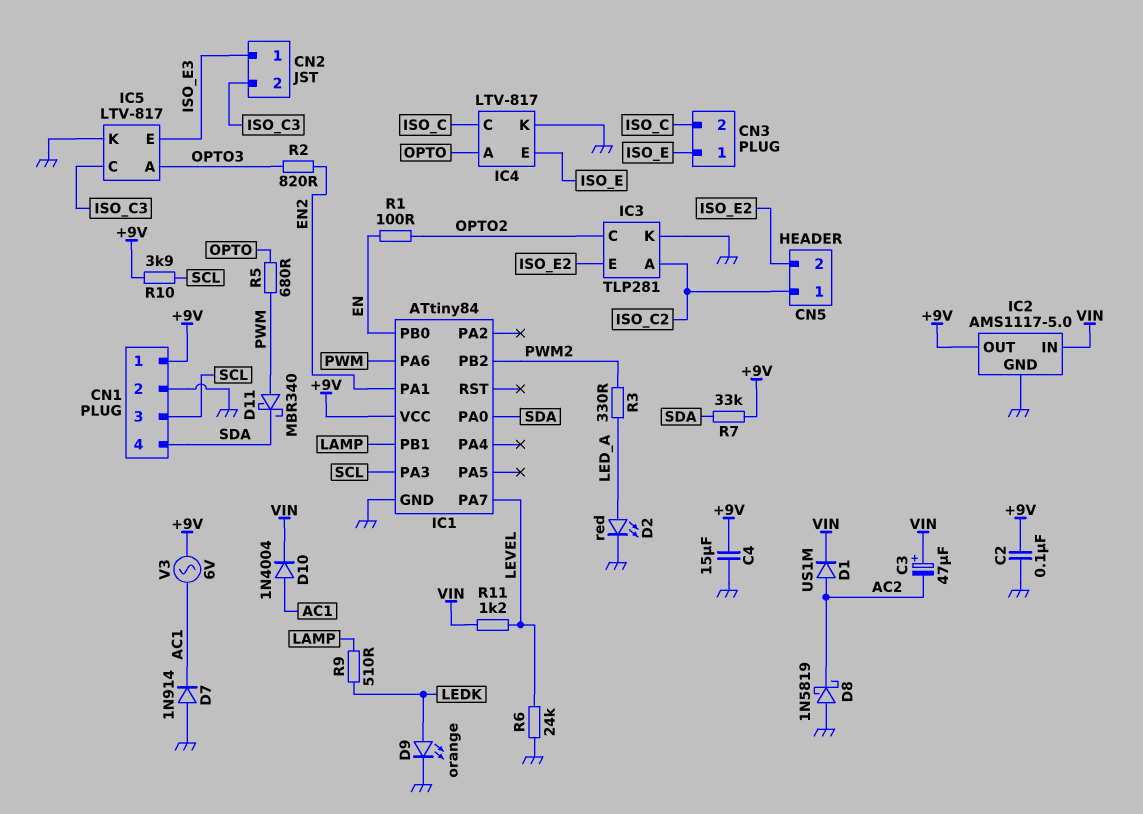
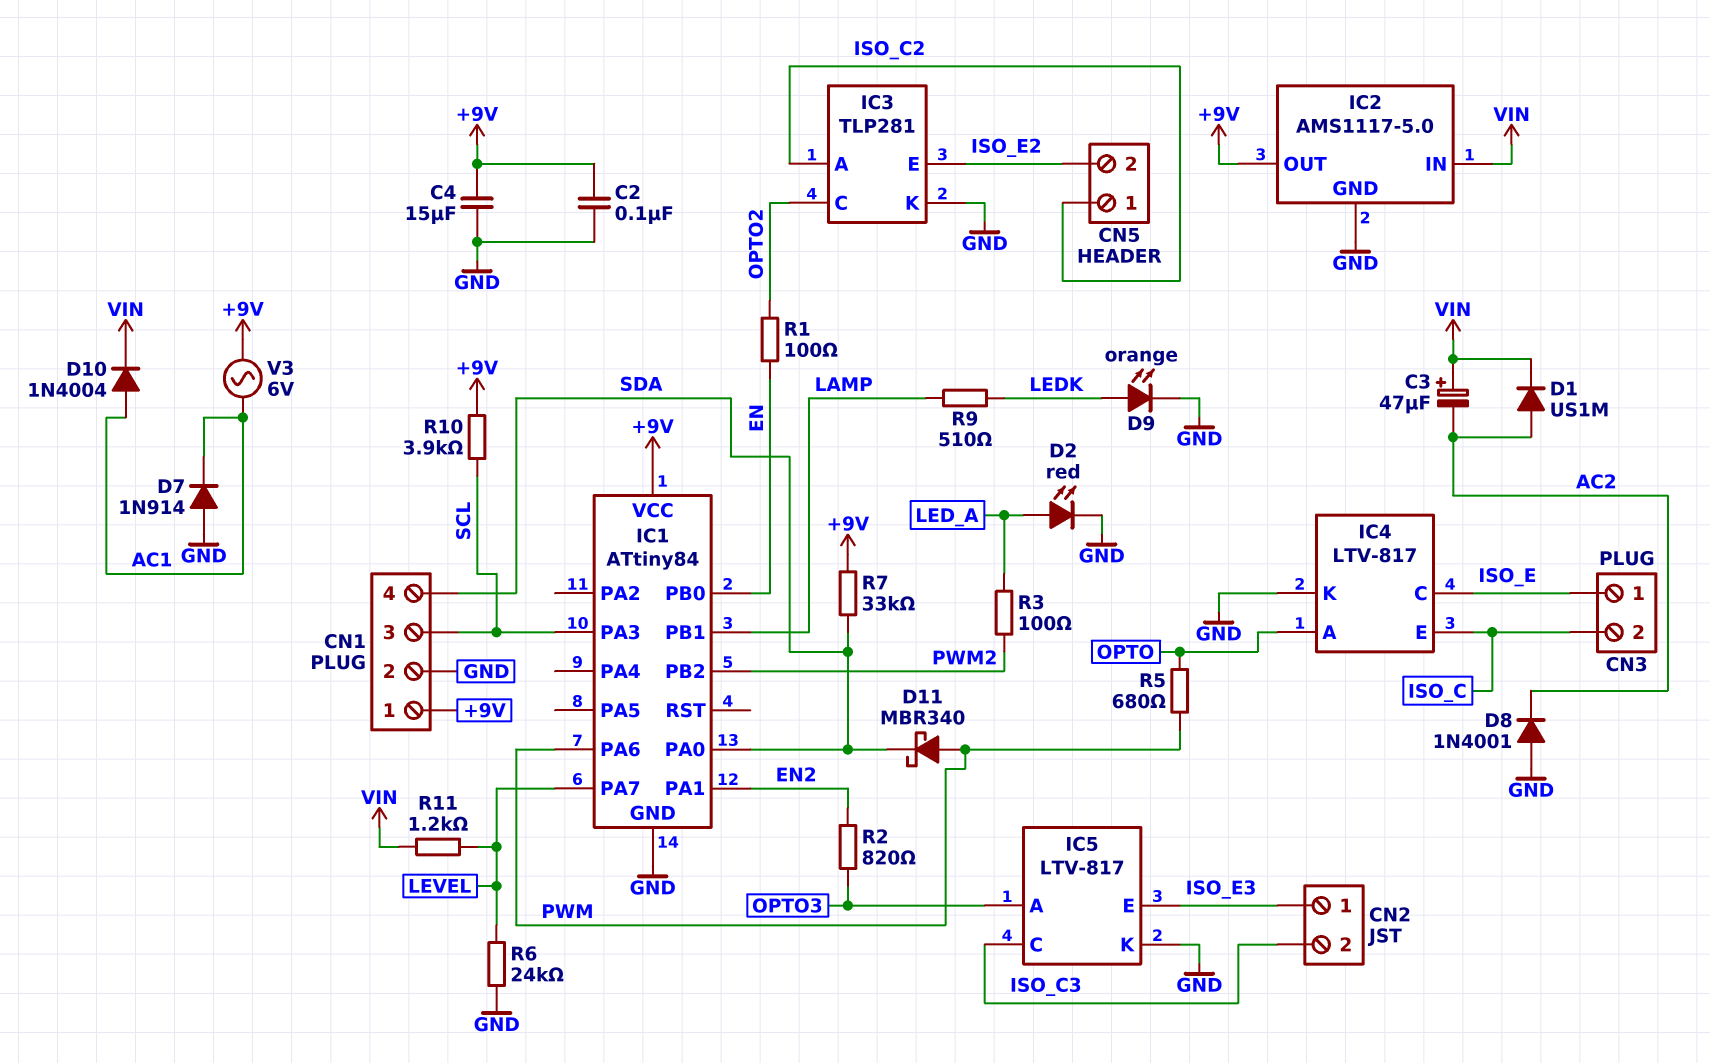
D8: schottky 1N5819 (A GND, K AC2) -> diode 1N4001 (A GND, K AC2)
IC4 pin C: ISO_C -> ISO_E
IC4 pin E: ISO_E -> ISO_C
R3: 330 (LED_A, PWM2) -> 100 (LED_A, PWM2)

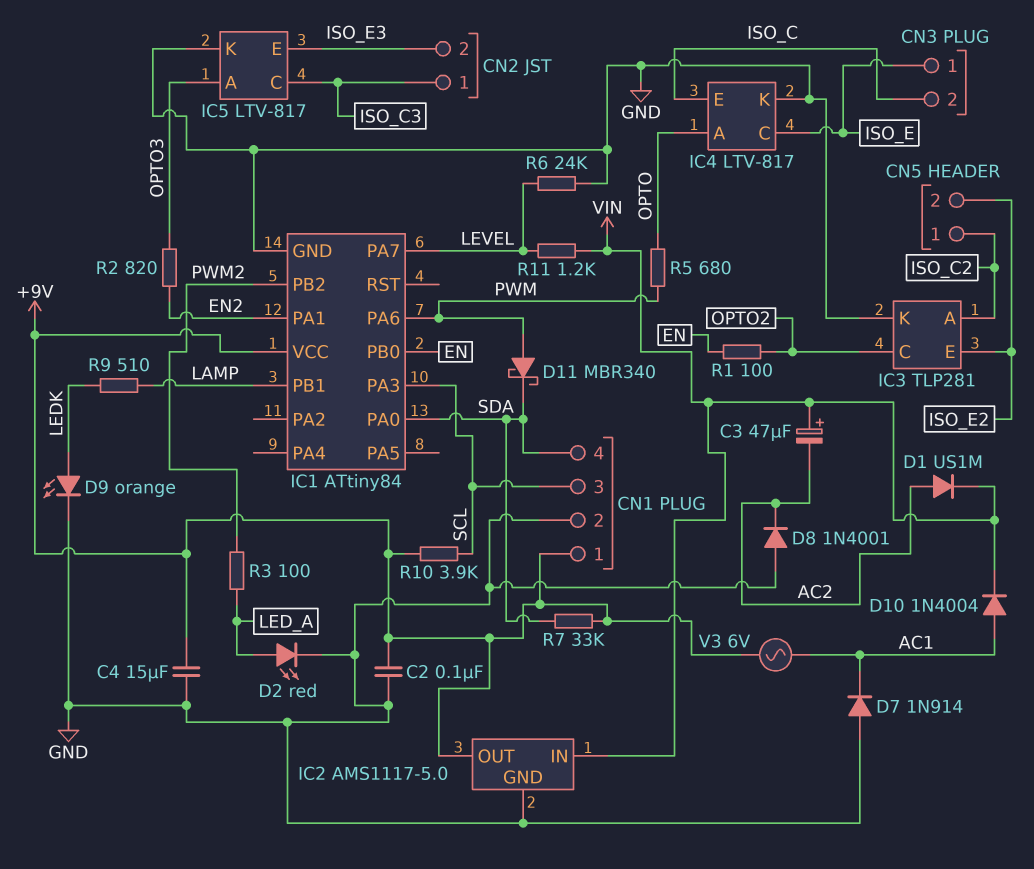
CN2 pin 1: ISO_E3 -> ISO_C3
CN2 pin 2: ISO_C3 -> ISO_E3

